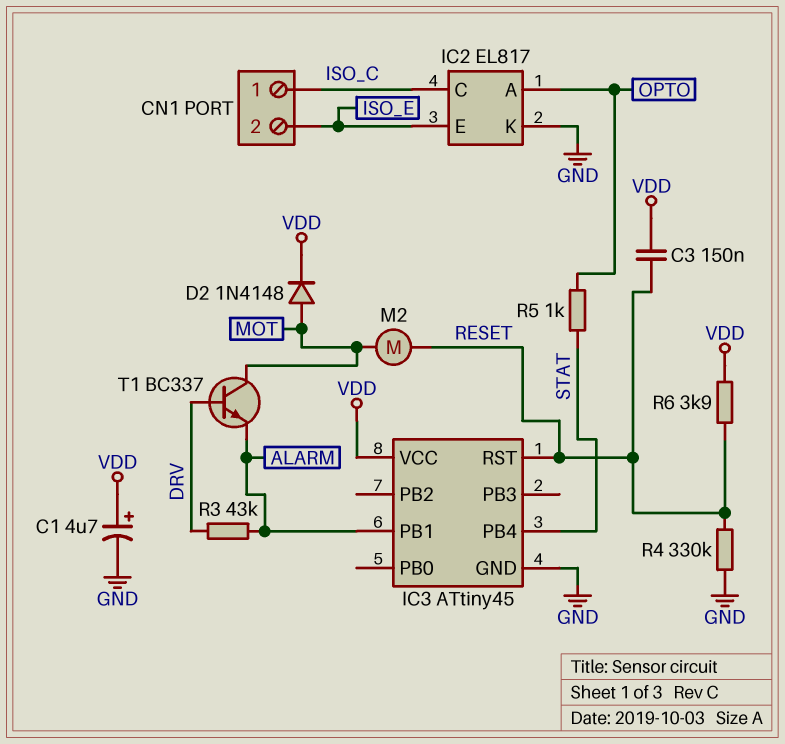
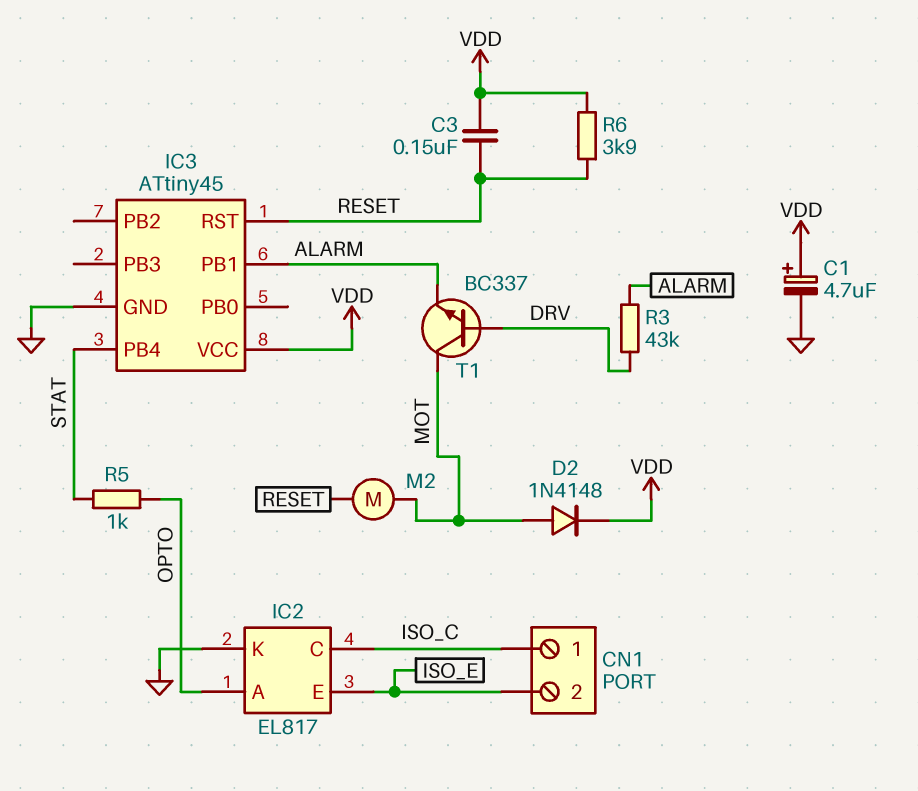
R4: 330k (GND, RESET) -> none

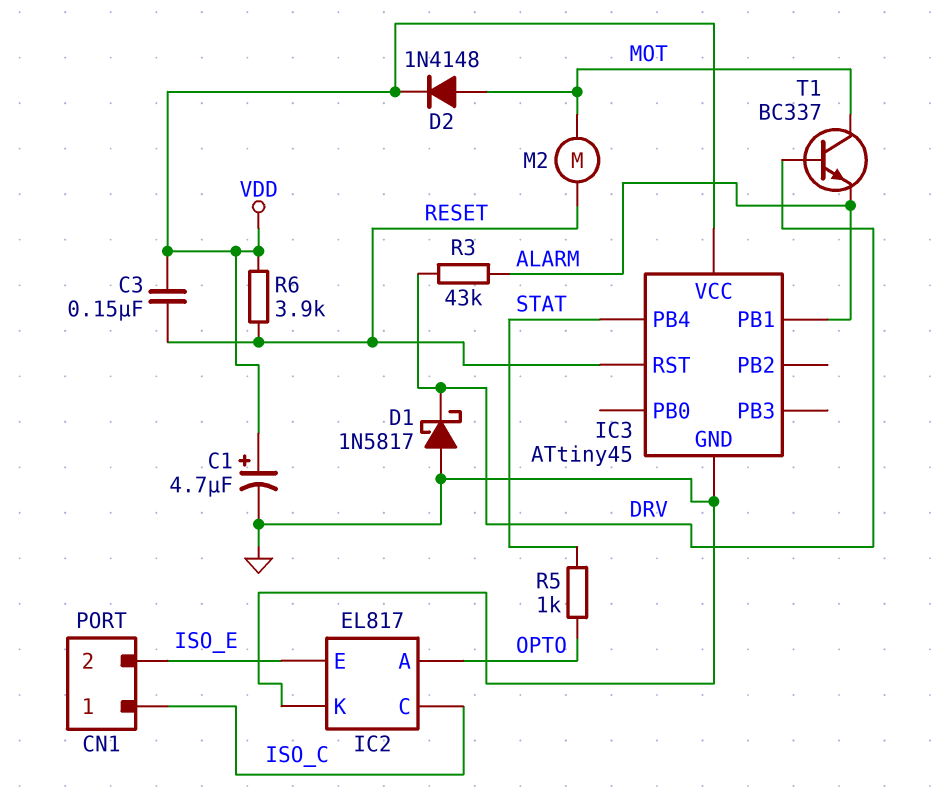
D1: none -> schottky 1N5817 (A GND, K DRV)

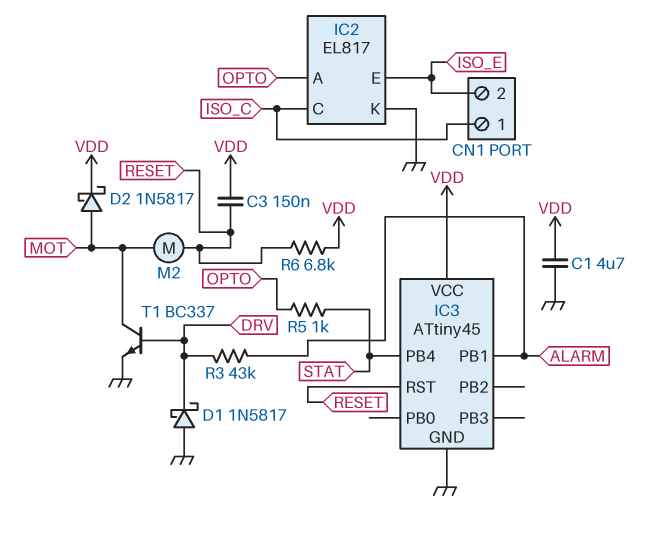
C1: 4.7uF (plus VDD, minus GND) -> 4.7uF (GND, VDD)
D2: diode 1N4148 (A MOT, K VDD) -> schottky 1N5817 (A MOT, K VDD)
R6: 3.9k (RESET, VDD) -> 6.8k (RESET, VDD)
T1: NPN BC337 (B DRV, C MOT, E ALARM) -> NPN BC337 (B DRV, C MOT, E GND)

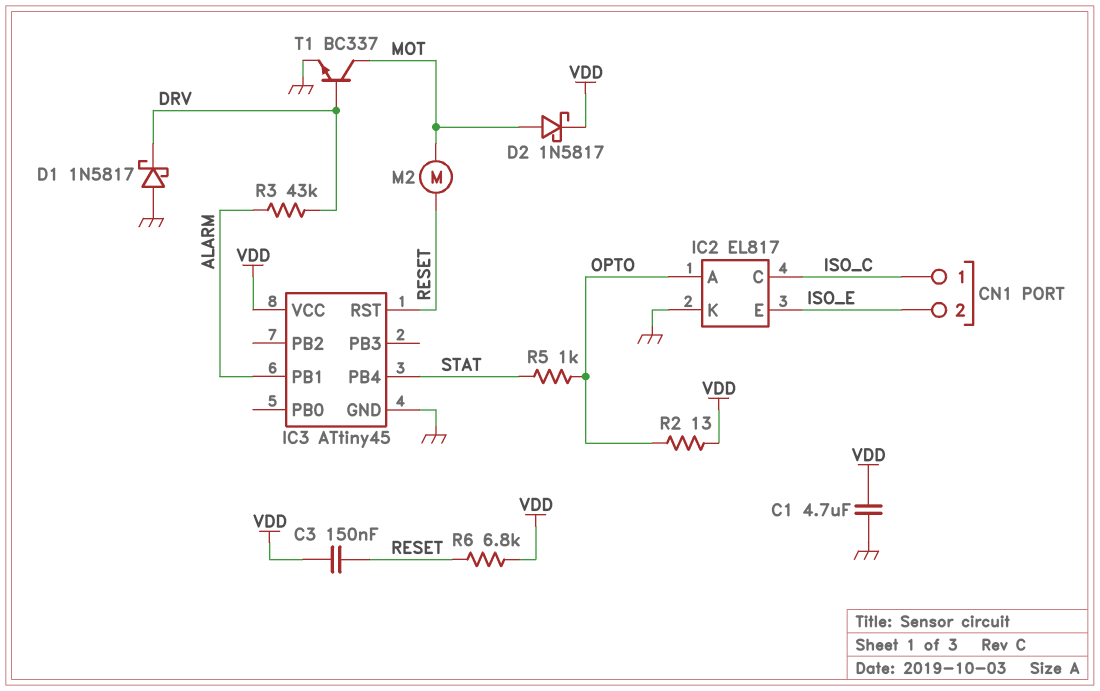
R2: none -> 13 (OPTO, VDD)

